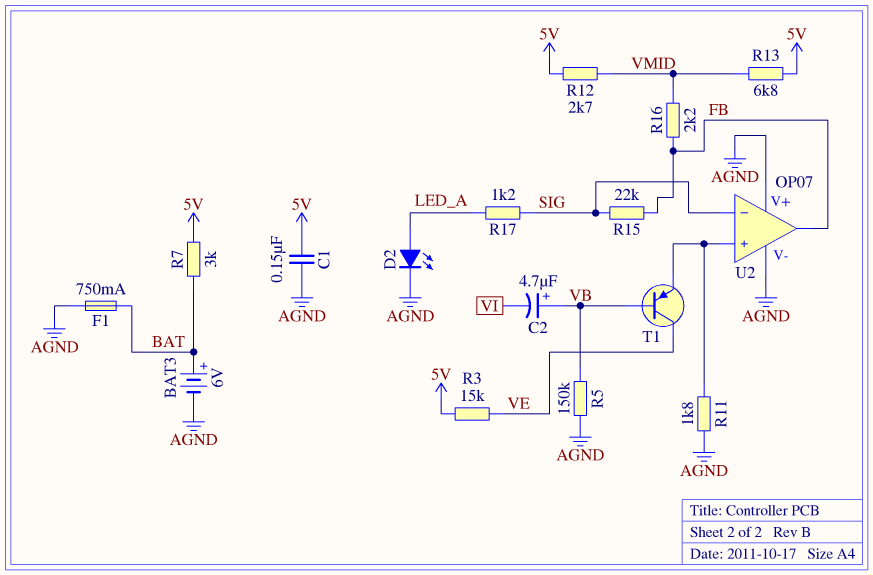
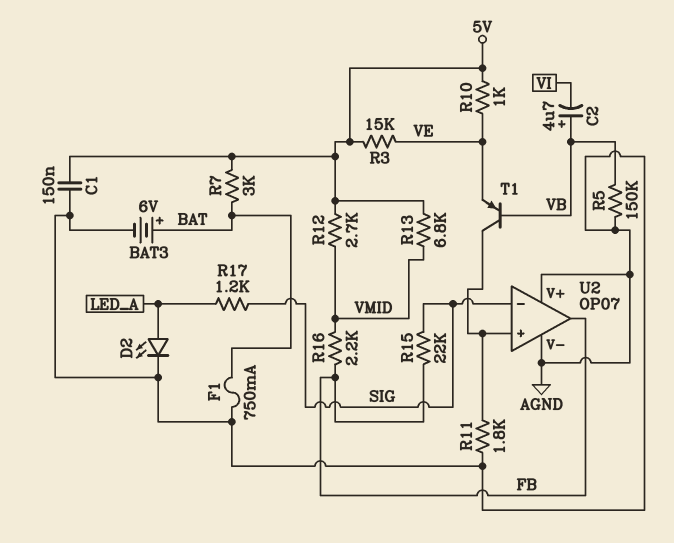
R10: none -> 1k (5V, VE)
T1: PNP (B VB, C VE, E U2/in+) -> PNP (B VB, C U2/in+, E VE)

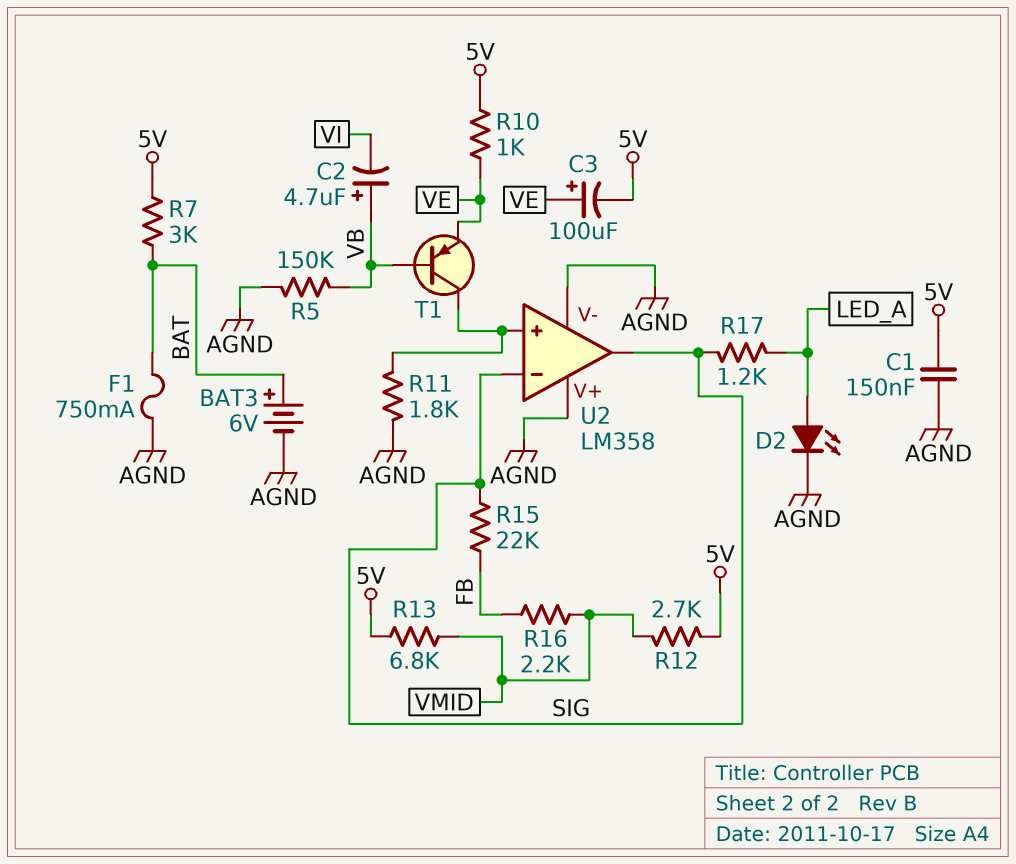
C3: none -> 100uF (plus VE, minus 5V)
R3: 15k (5V, VE) -> none
U2: OP07 -> LM358
U2 pin out: FB -> SIG

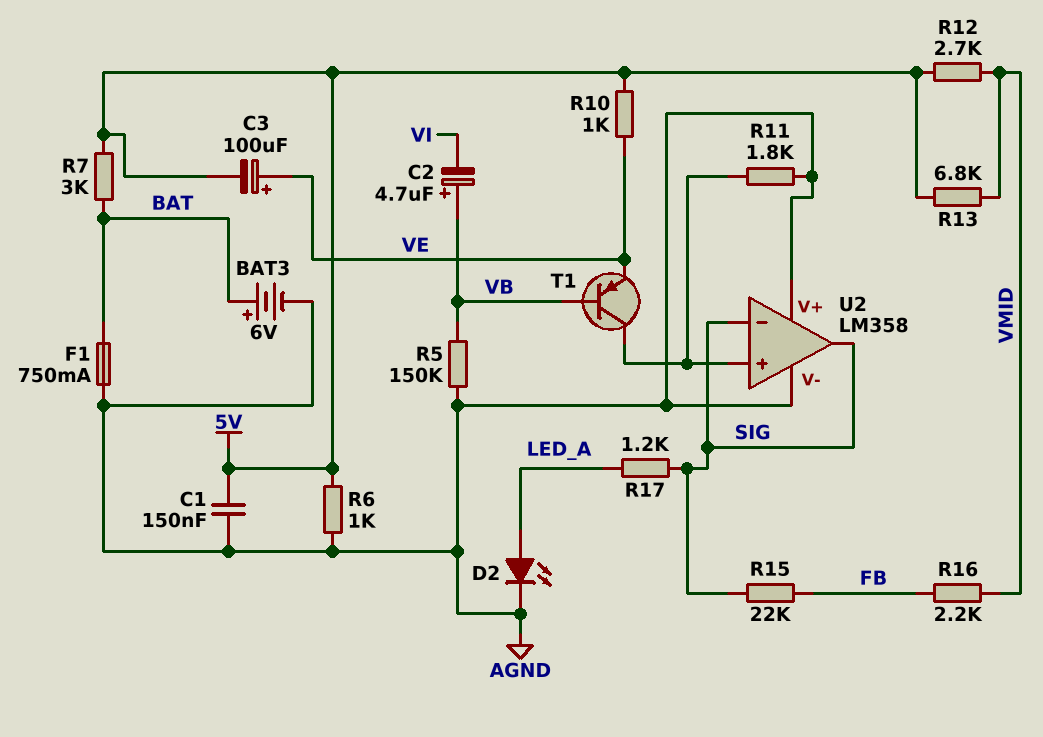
R6: none -> 1k (5V, AGND)

